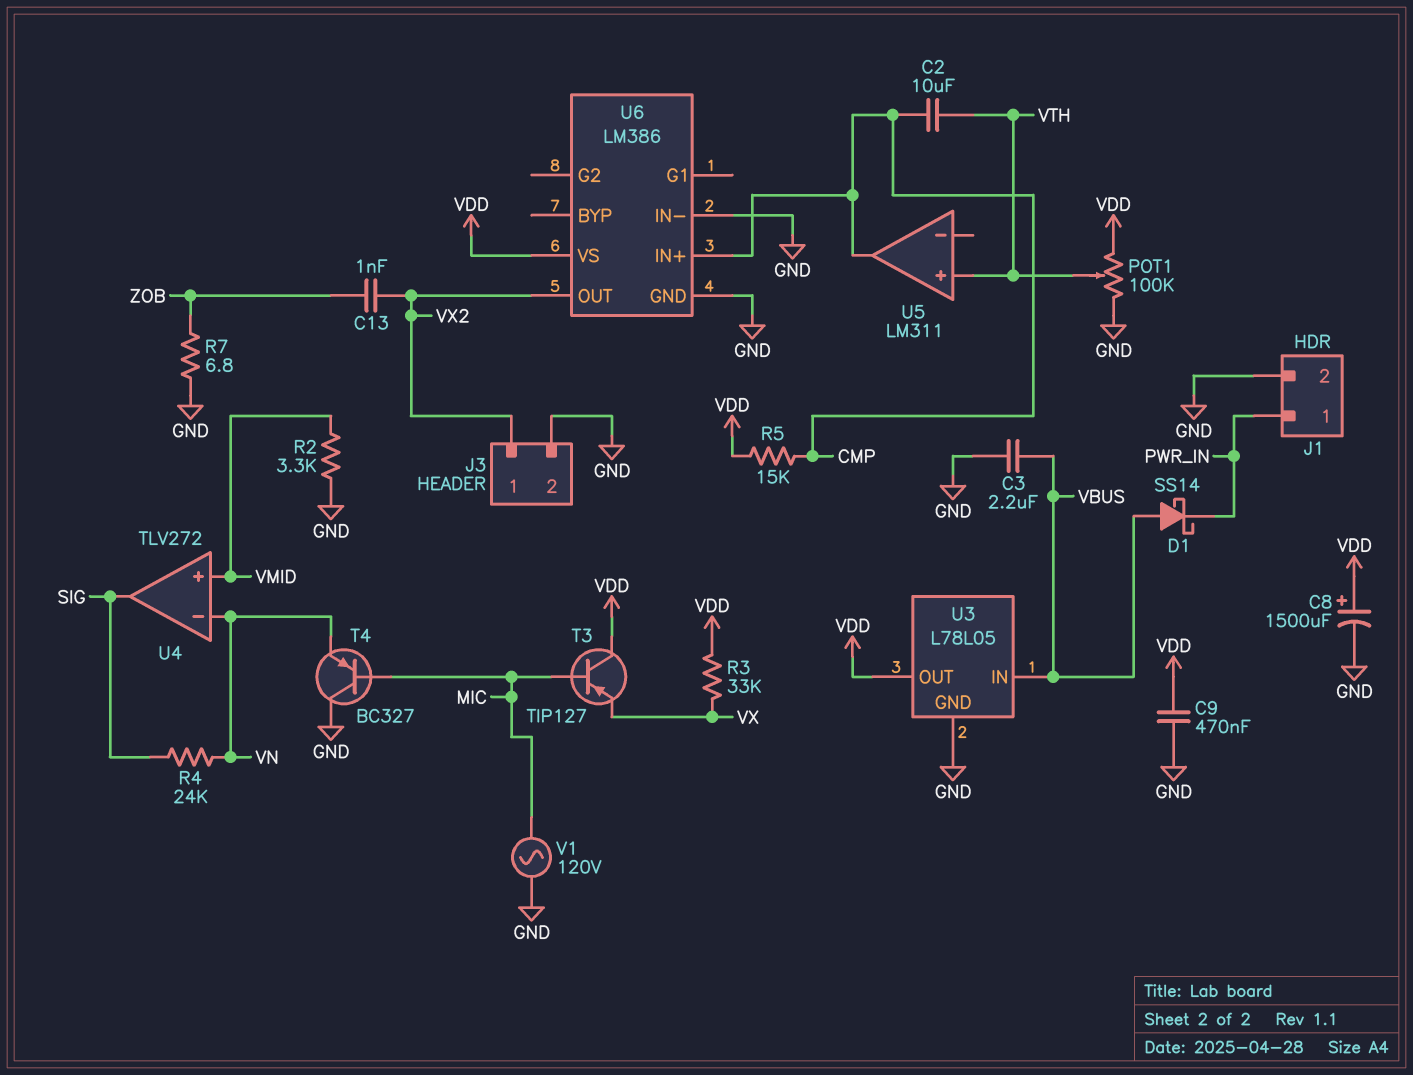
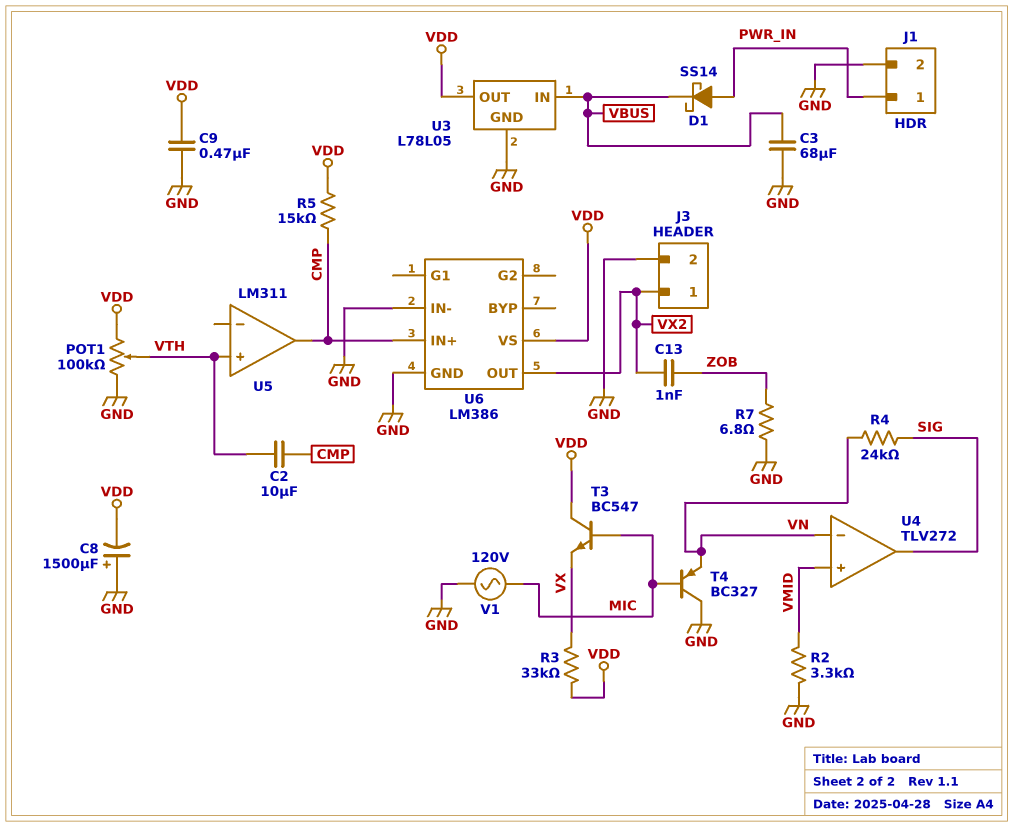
C3: 2.2uF (GND, VBUS) -> 68uF (GND, VBUS)
C8: 1500uF (plus VDD, minus GND) -> 1500uF (plus GND, minus VDD)
D1: schottky SS14 (A VBUS, K PWR_IN) -> schottky SS14 (A PWR_IN, K VBUS)
T3: PNP TIP127 (B MIC, C VDD, E VX) -> NPN BC547 (B MIC, C VDD, E VX)

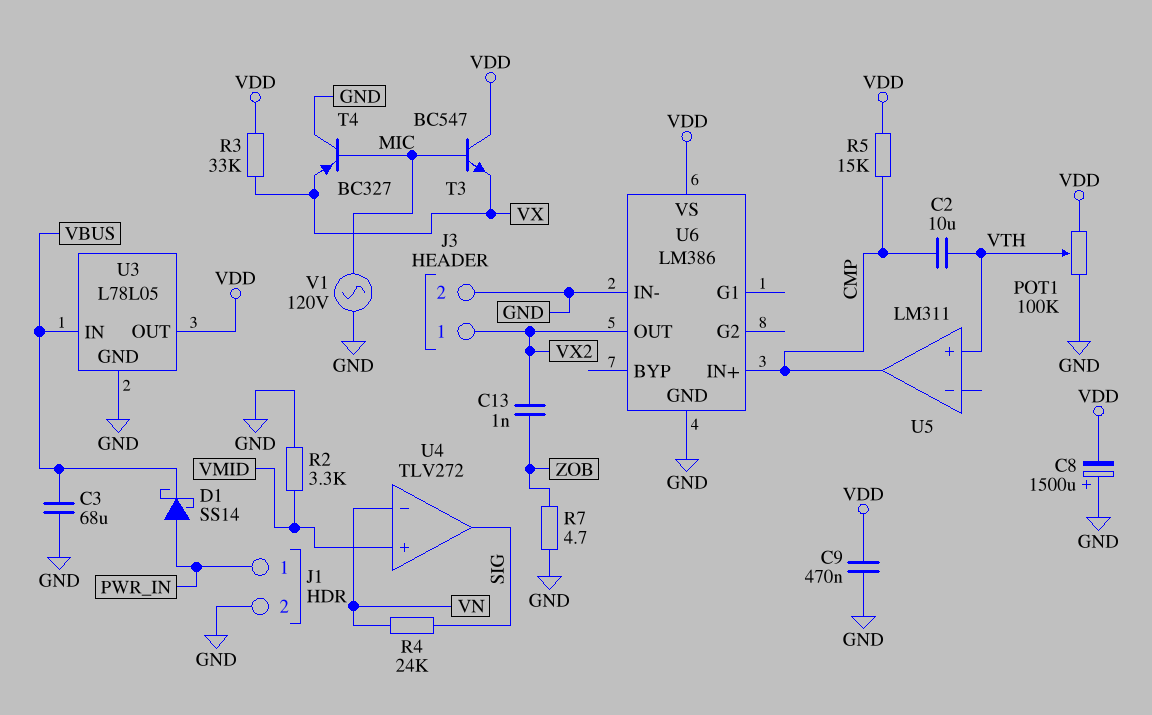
R7: 6.8 (GND, ZOB) -> 4.7 (GND, ZOB)
T4: PNP BC327 (B MIC, C GND, E VN) -> PNP BC327 (B MIC, C GND, E VX)

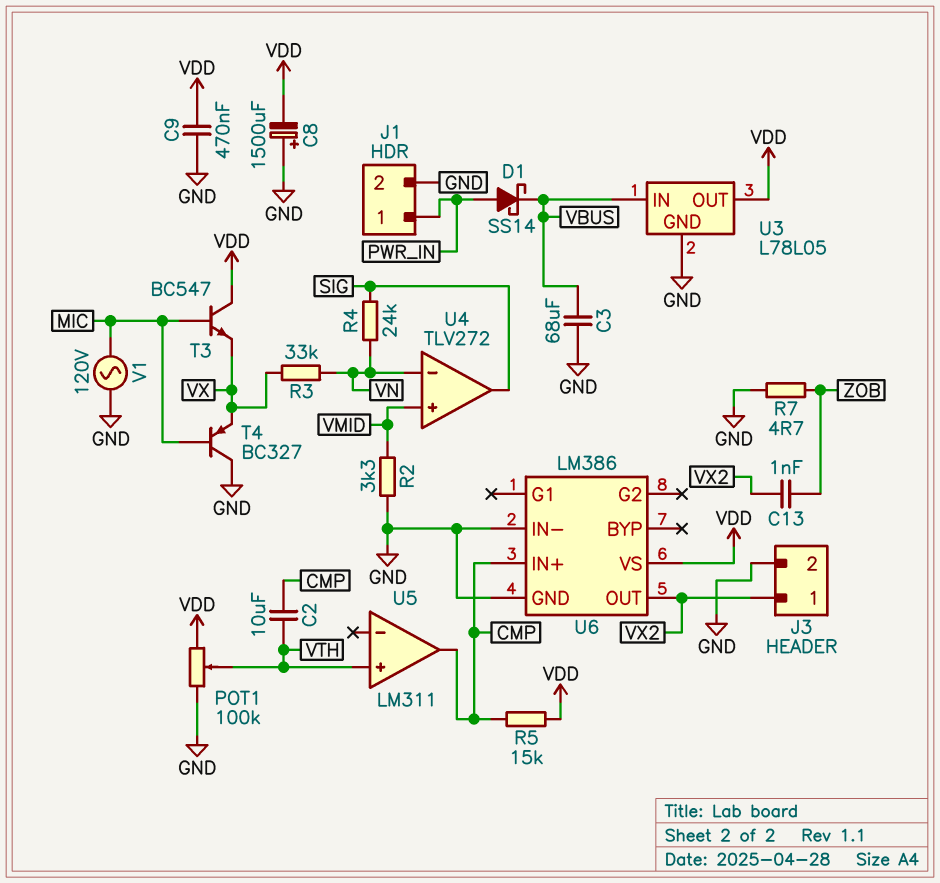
R3: 33k (VDD, VX) -> 33k (VN, VX)

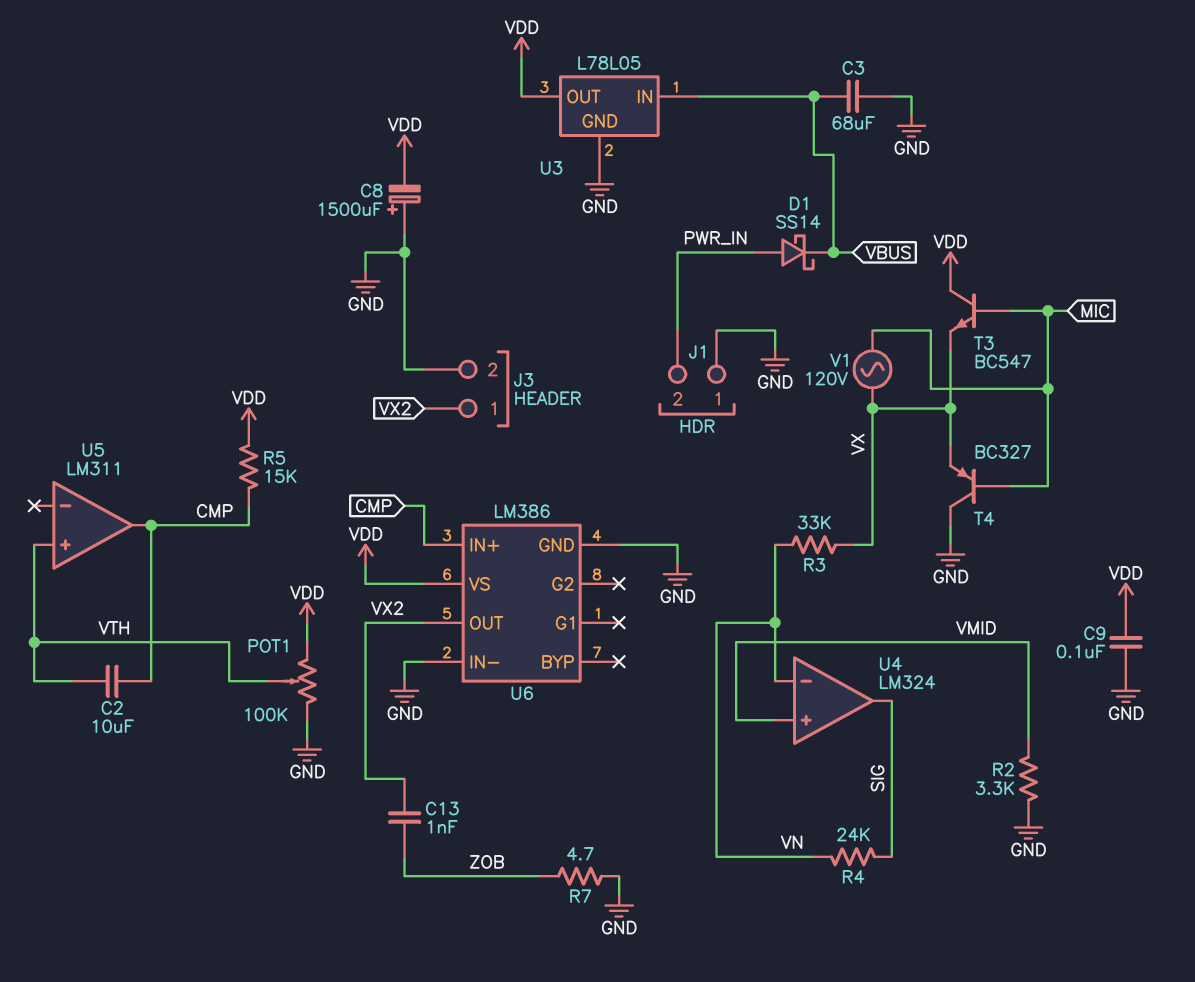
C9: 470nF (GND, VDD) -> 100nF (GND, VDD)
J1 pin 1: PWR_IN -> GND
J1 pin 2: GND -> PWR_IN
U4: TLV272 -> LM324
V1: AC 120V (GND, MIC) -> AC 120V (MIC, VX)

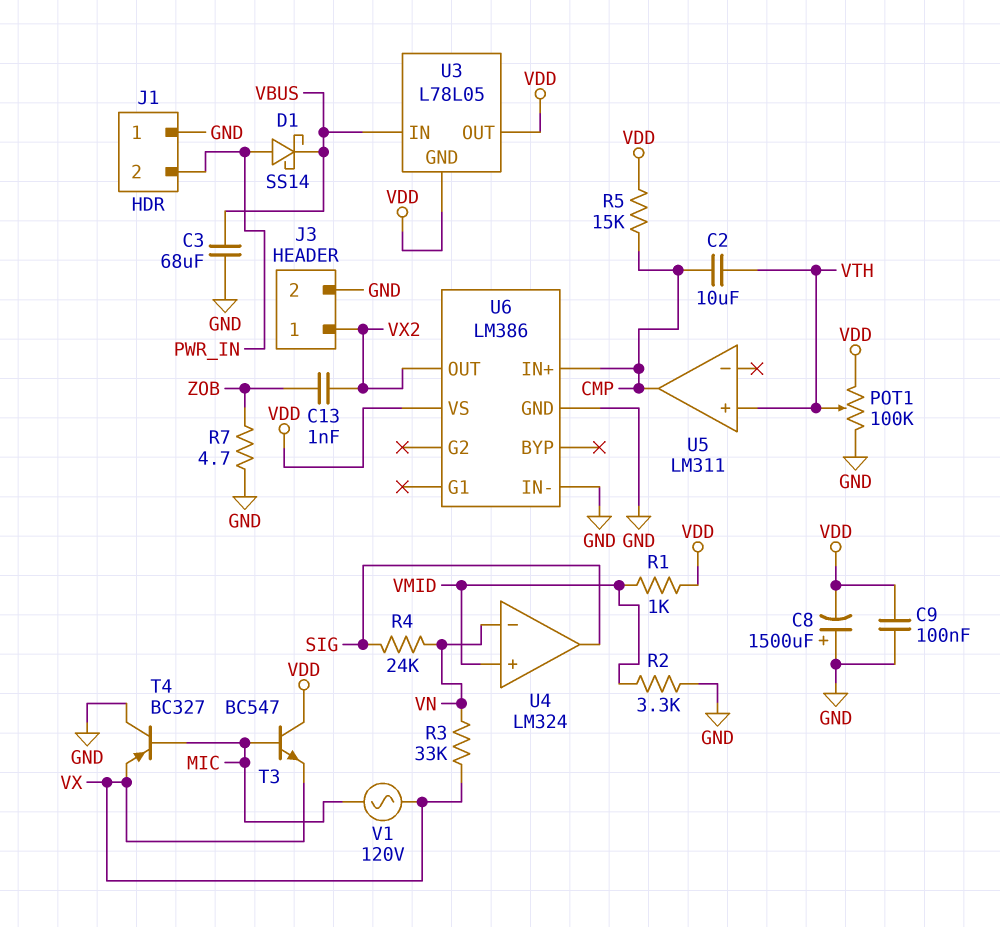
R1: none -> 1k (VDD, VMID)
U3 pin GND: GND -> VDD

